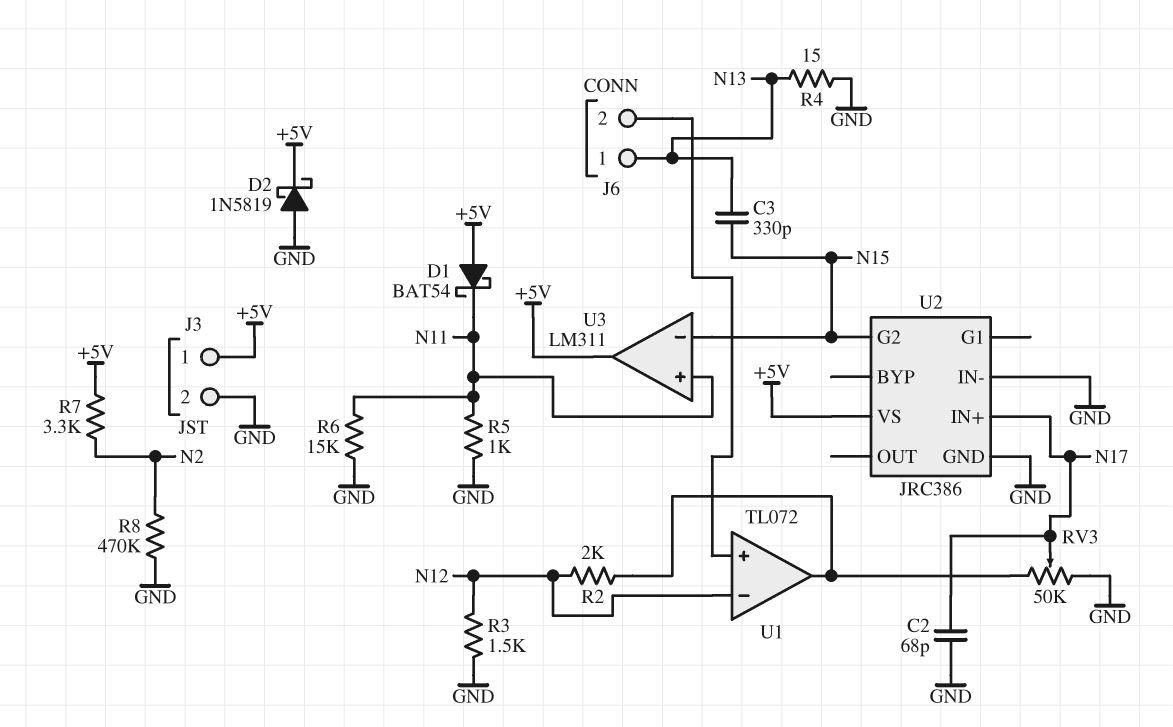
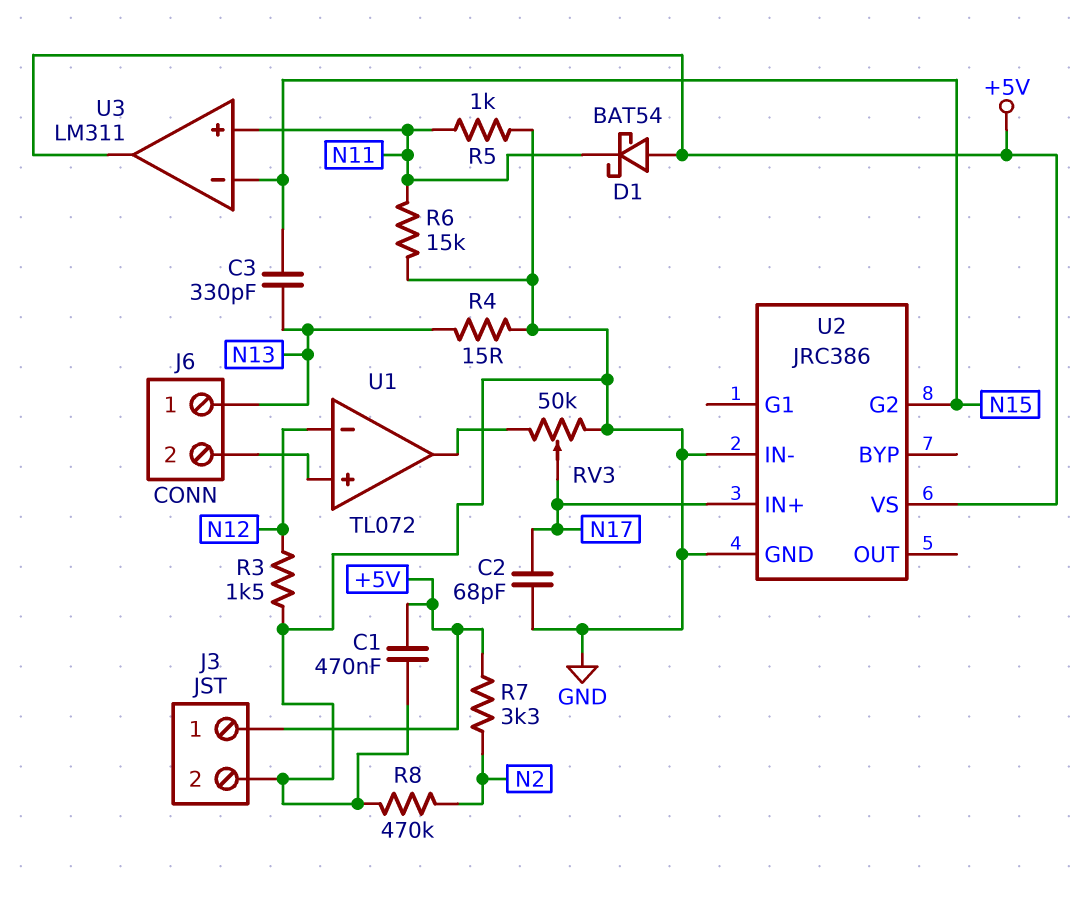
C1: none -> 470nF (+5V, GND)
D2: schottky 1N5819 (A GND, K +5V) -> none
R2: 2k (N12, U1/out) -> none

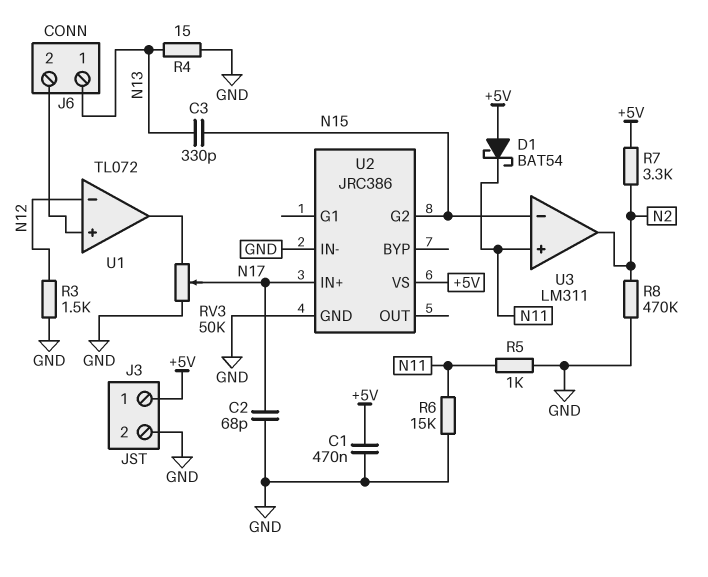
U3 pin out: +5V -> N2

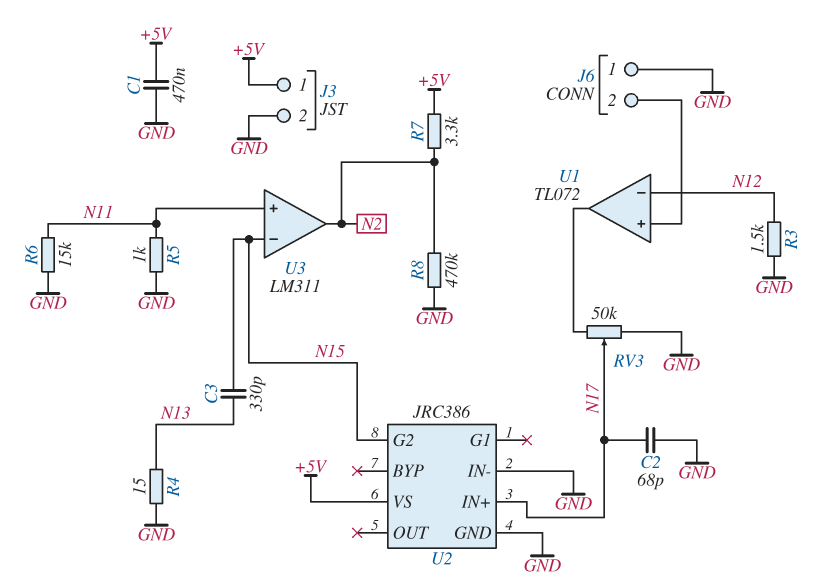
D1: schottky BAT54 (A +5V, K N11) -> none
J6 pin 1: N13 -> GND

